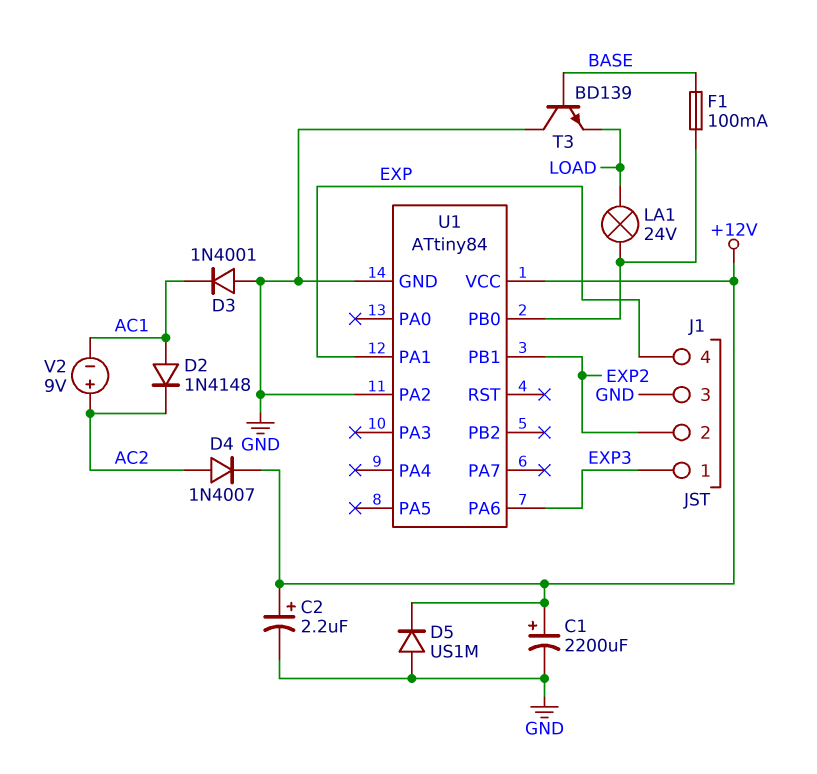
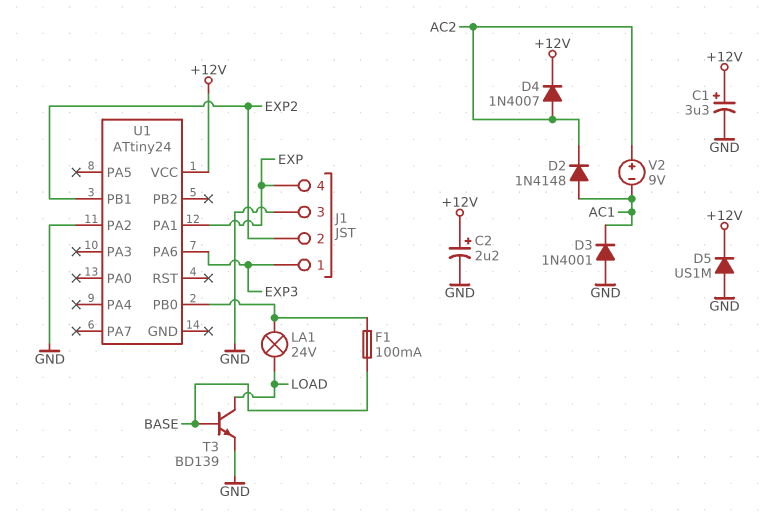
C1: 2200uF (plus +12V, minus GND) -> 3.3uF (plus +12V, minus GND)
T3: NPN BD139 (B BASE, C GND, E LOAD) -> NPN BD139 (B BASE, C LOAD, E GND)
U1: ATtiny84 -> ATtiny24
U1 pin GND: GND -> none

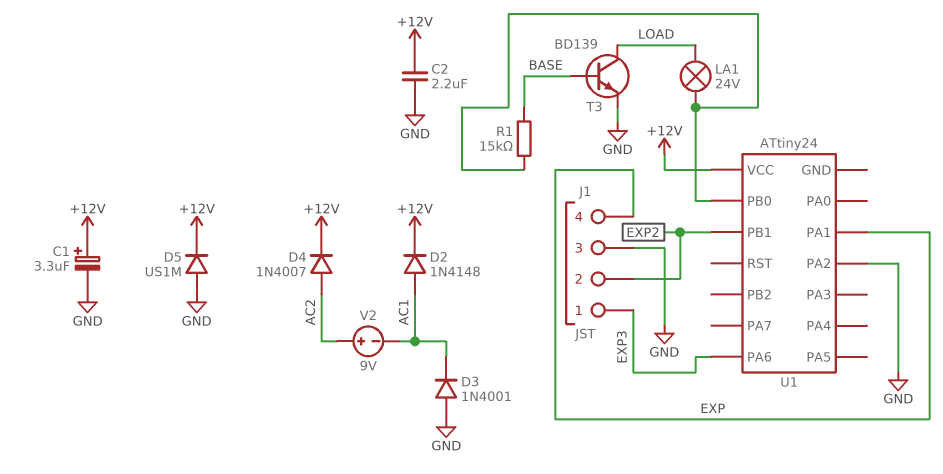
C2: 2.2uF (plus +12V, minus GND) -> 2.2uF (+12V, GND)
D2: diode 1N4148 (A AC1, K AC2) -> diode 1N4148 (A AC1, K +12V)
F1: 100mA (BASE, U1/PB0) -> none
R1: none -> 15k (BASE, U1/PB0)

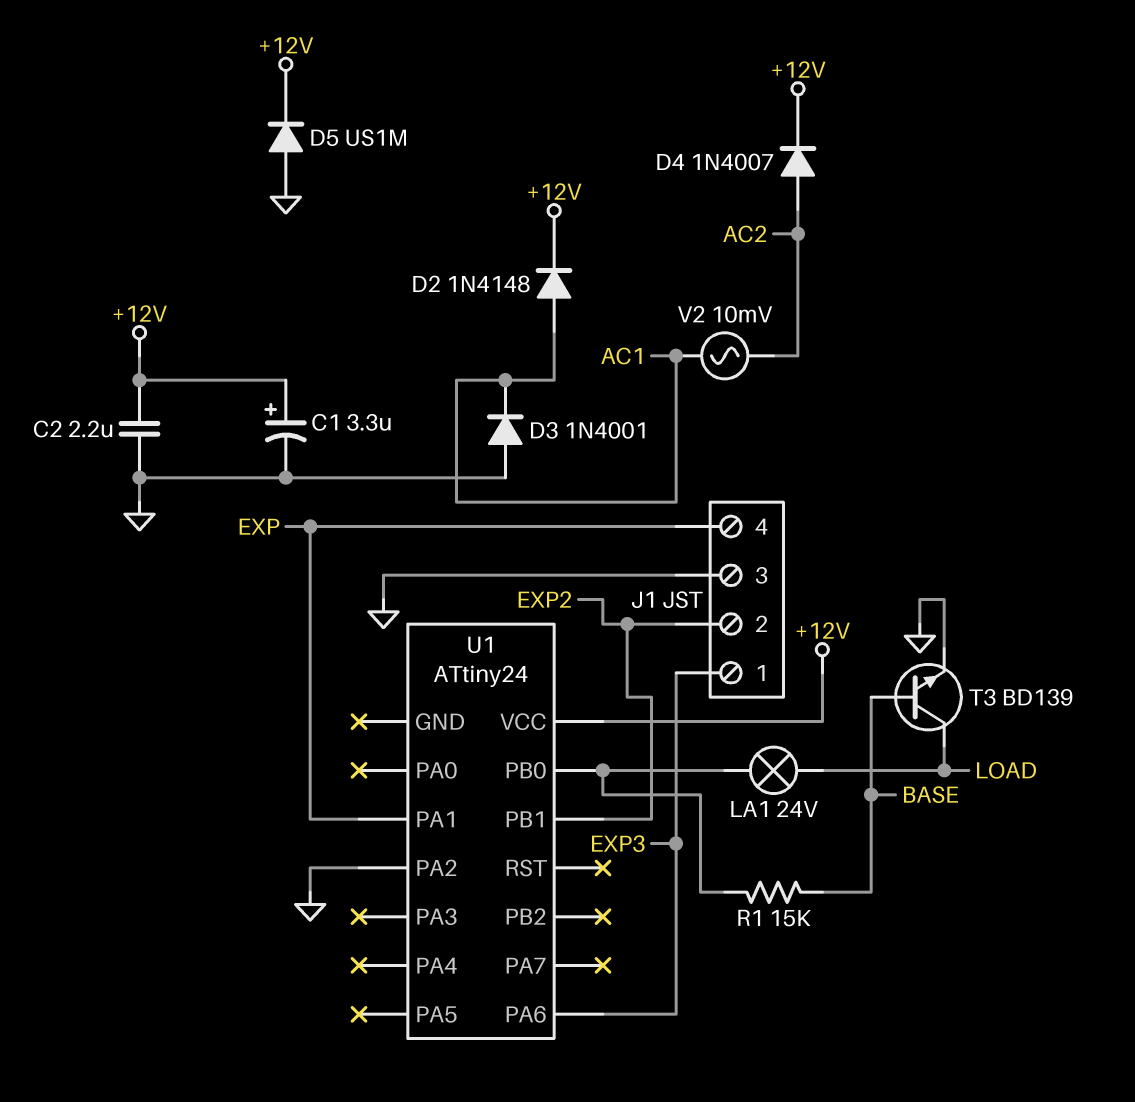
V2: 9V (plus AC2, minus AC1) -> AC 10mV (AC1, AC2)

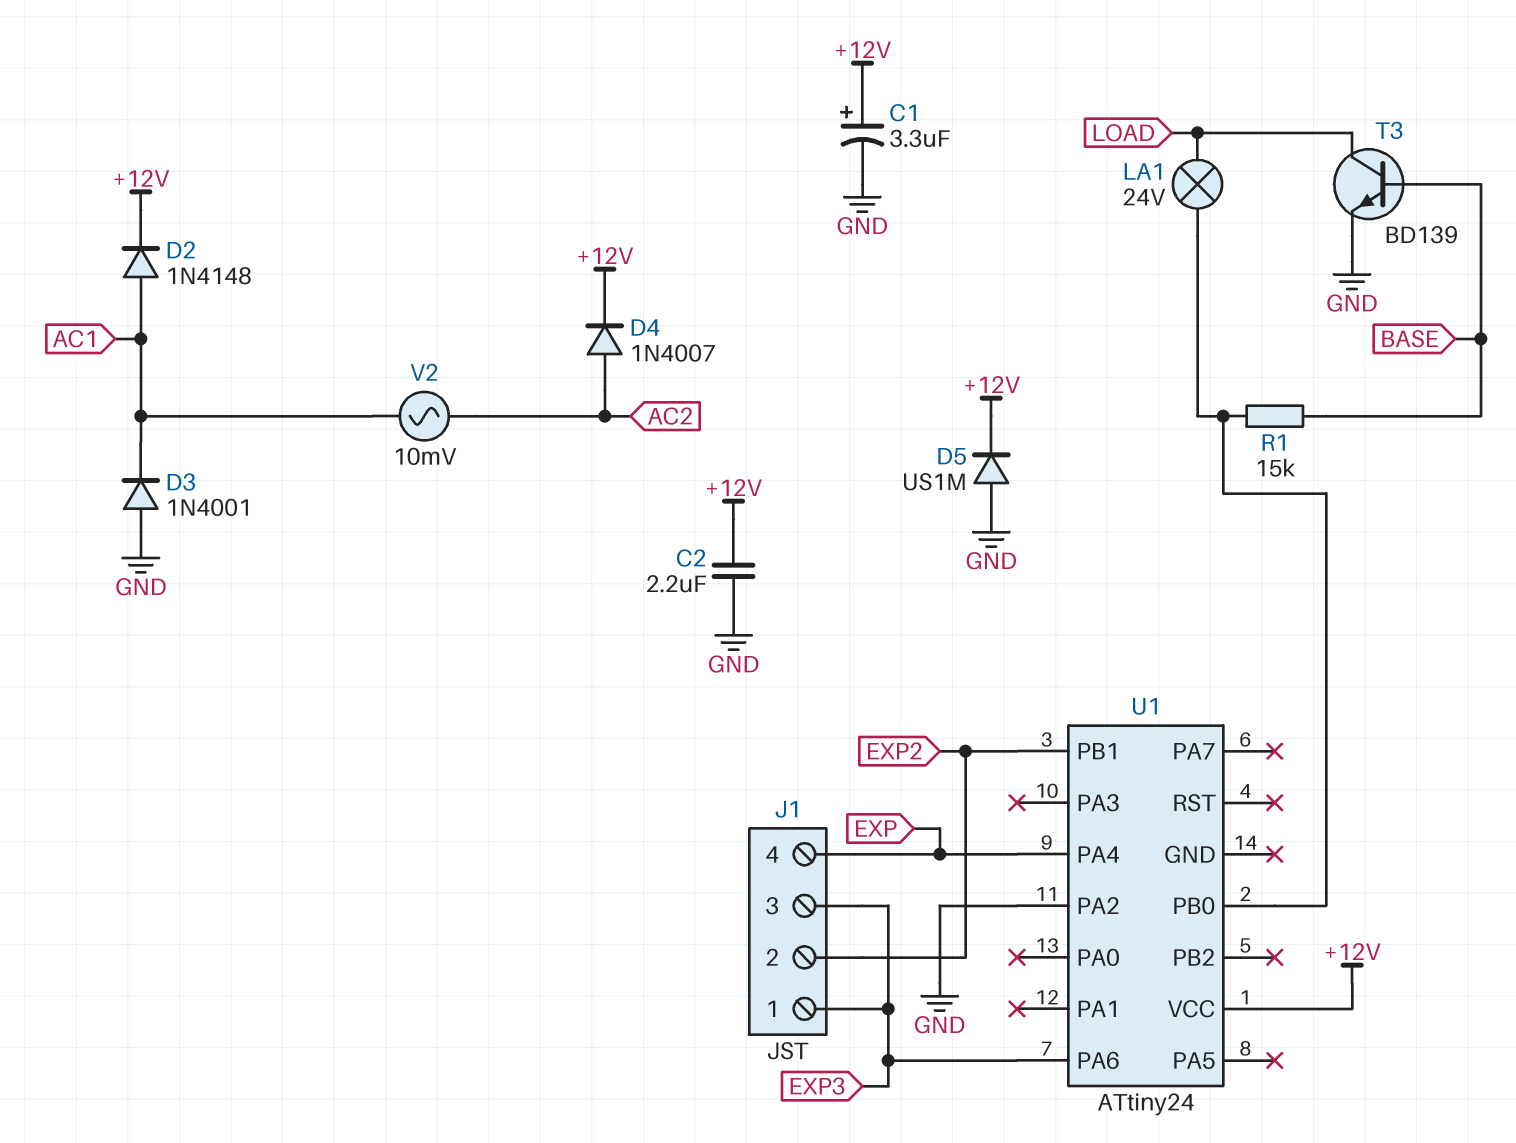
J1 pin 3: GND -> EXP3
U1 pin PA1: EXP -> none
U1 pin PA4: none -> EXP

